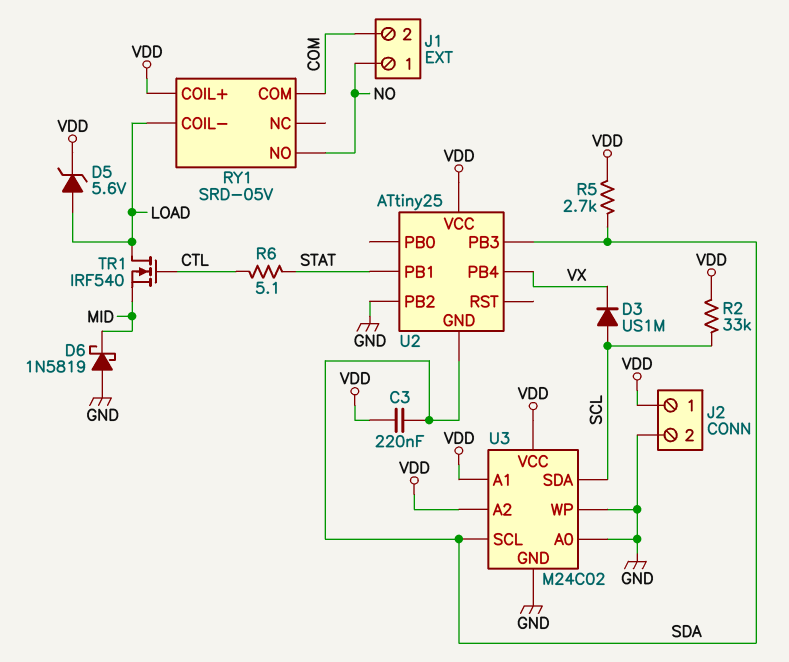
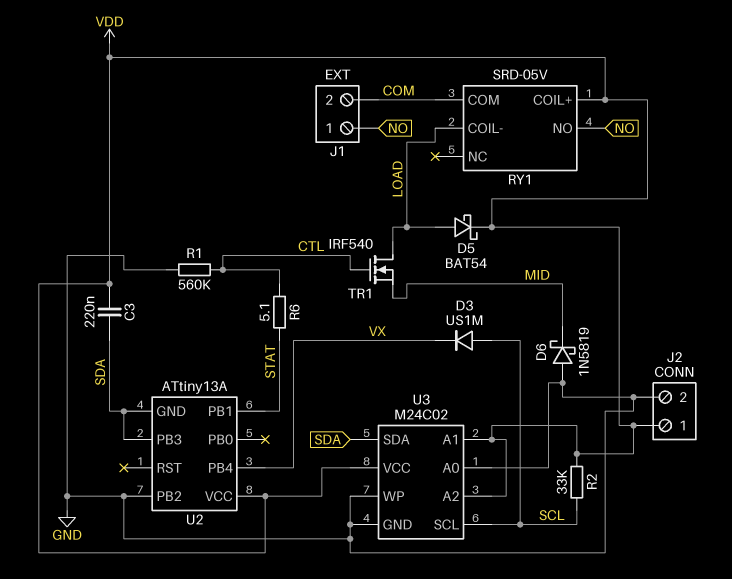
D5: zener 5.6V (A LOAD, K VDD) -> schottky BAT54 (A LOAD, K VDD)
R1: none -> 560k (CTL, GND)
R5: 2.7k (SDA, VDD) -> none
U2: ATtiny25 -> ATtiny13A
U3 pin SCL: SDA -> SCL
U3 pin SDA: SCL -> SDA

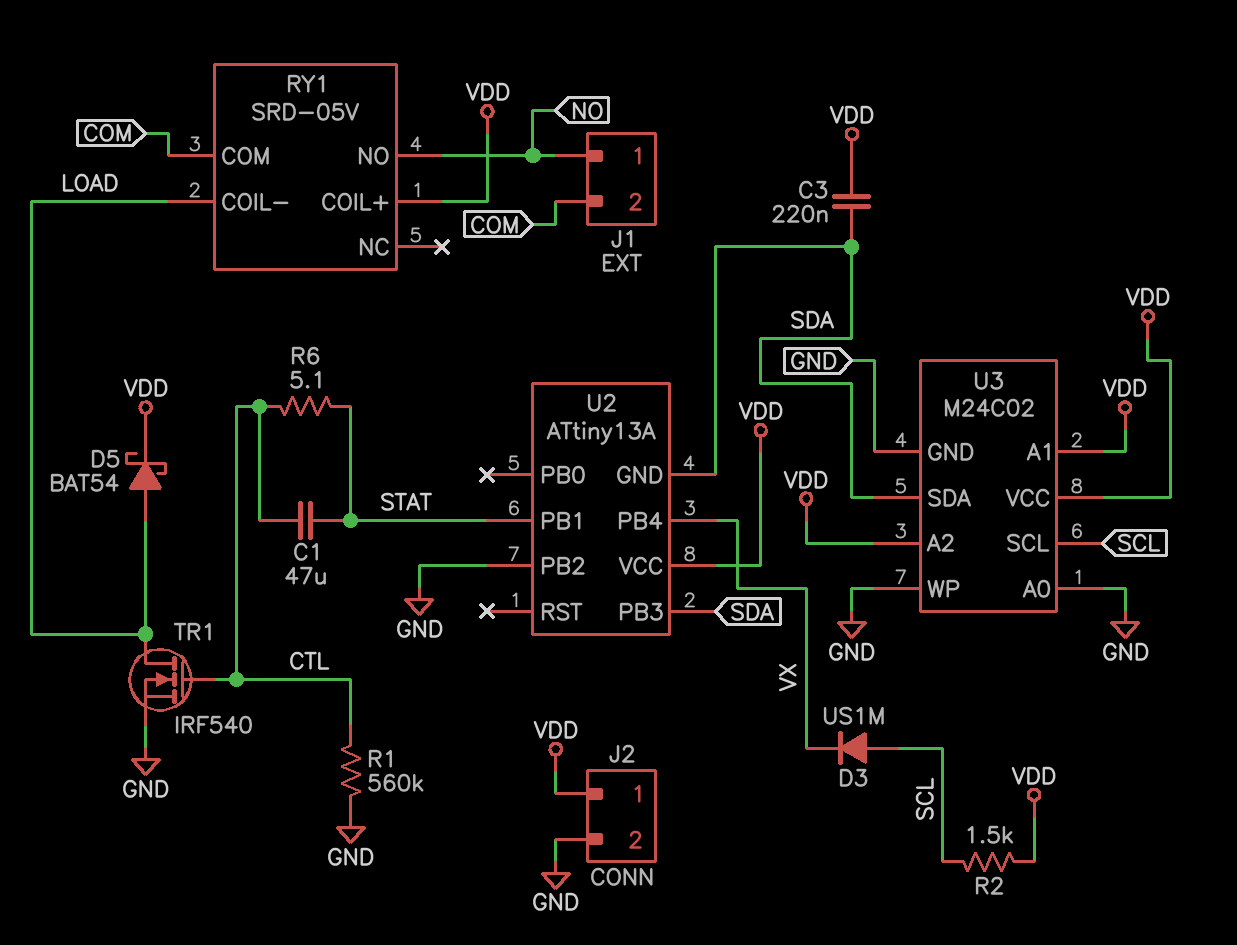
C1: none -> 47uF (CTL, STAT)
D6: schottky 1N5819 (A GND, K MID) -> none
R2: 33k (SCL, VDD) -> 1.5k (SCL, VDD)
TR1: NMOS IRF540 (G CTL, D LOAD, S MID) -> NMOS IRF540 (G CTL, D LOAD, S GND)

